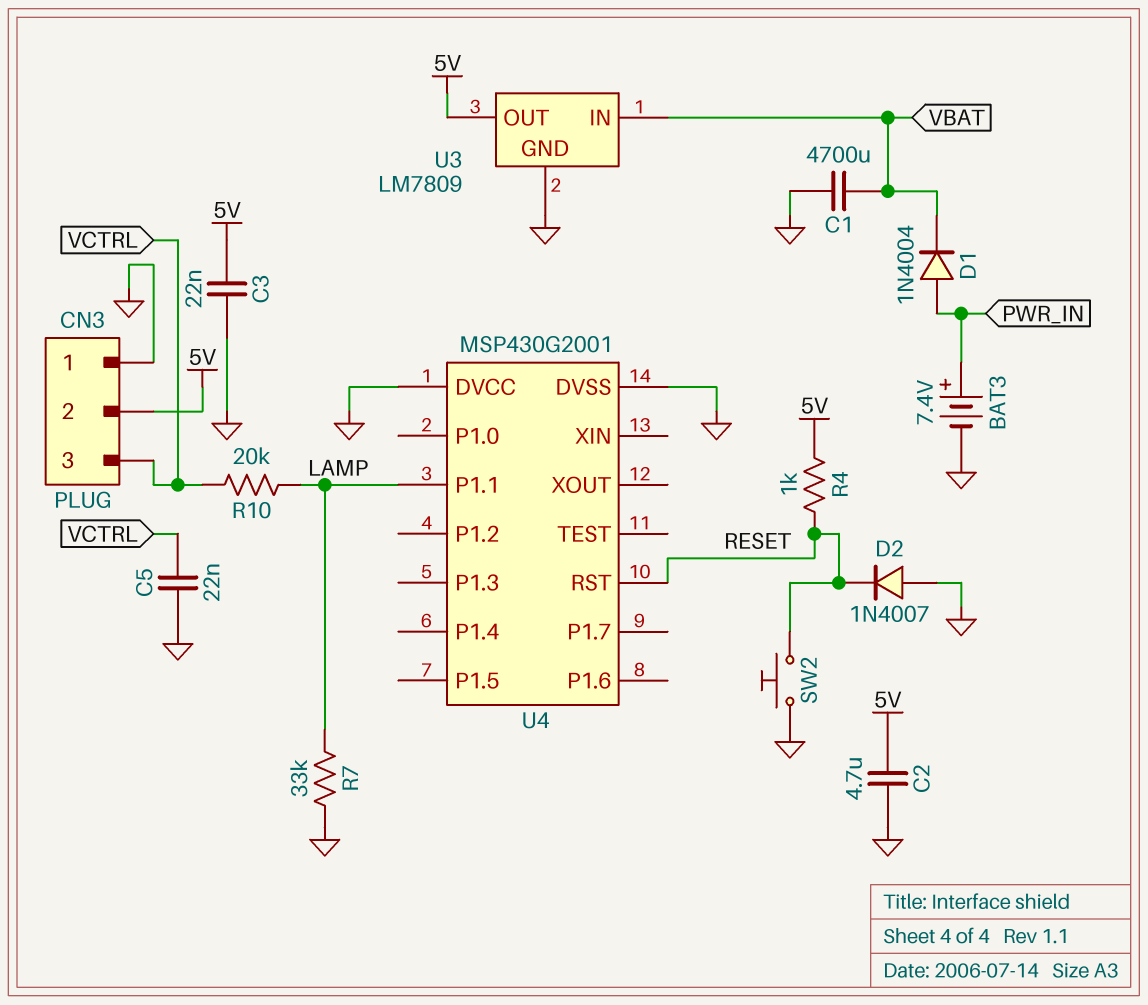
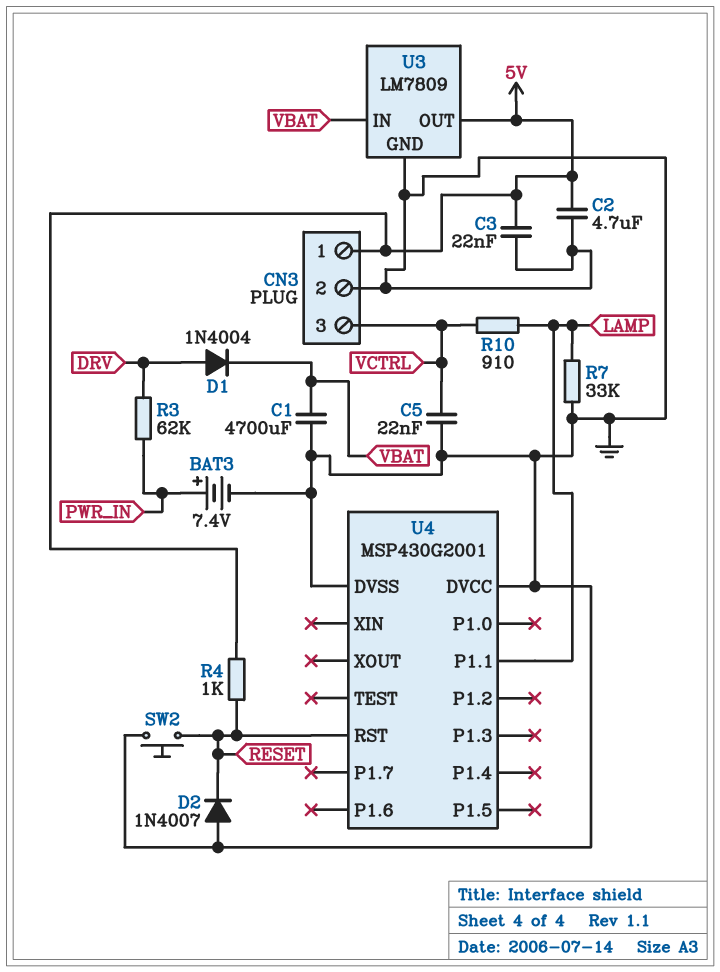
CN3 pin 1: GND -> 5V
CN3 pin 2: 5V -> GND
D1: diode 1N4004 (A PWR_IN, K VBAT) -> diode 1N4004 (A DRV, K VBAT)
R3: none -> 62k (DRV, PWR_IN)
R10: 20k (LAMP, VCTRL) -> 910 (LAMP, VCTRL)

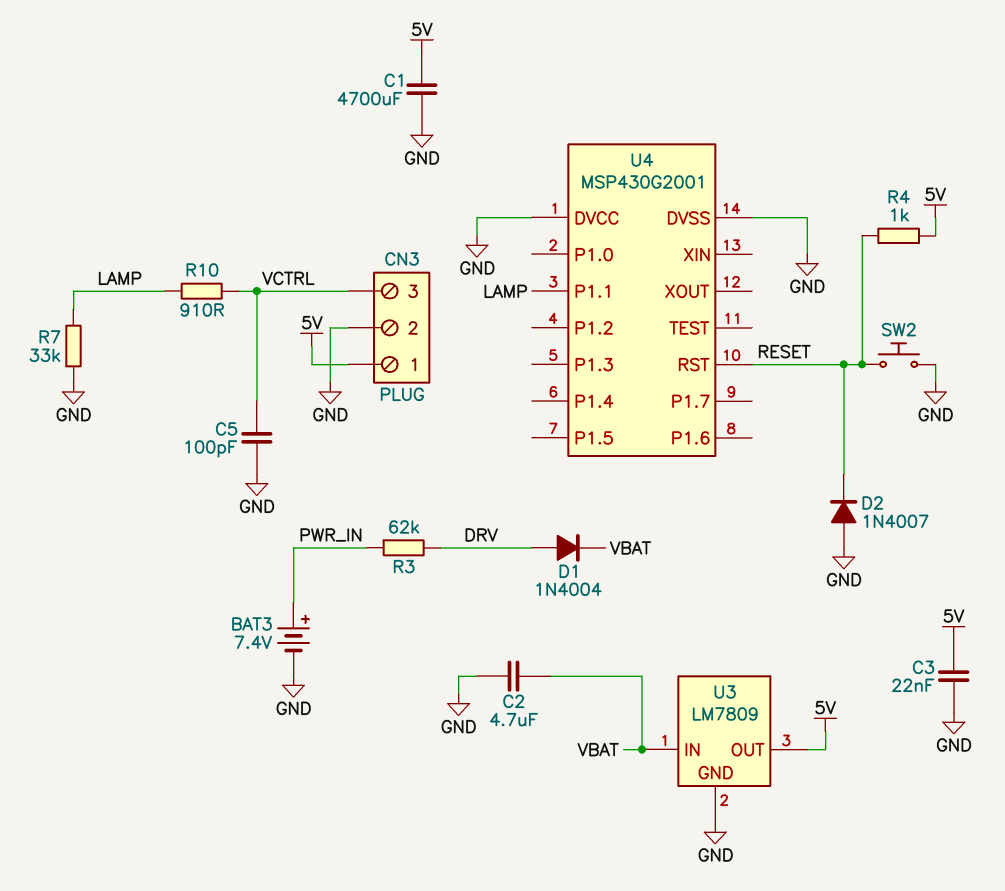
C1: 4700uF (GND, VBAT) -> 4700uF (5V, GND)
C2: 4.7uF (5V, GND) -> 4.7uF (GND, VBAT)
C5: 22nF (GND, VCTRL) -> 100pF (GND, VCTRL)

